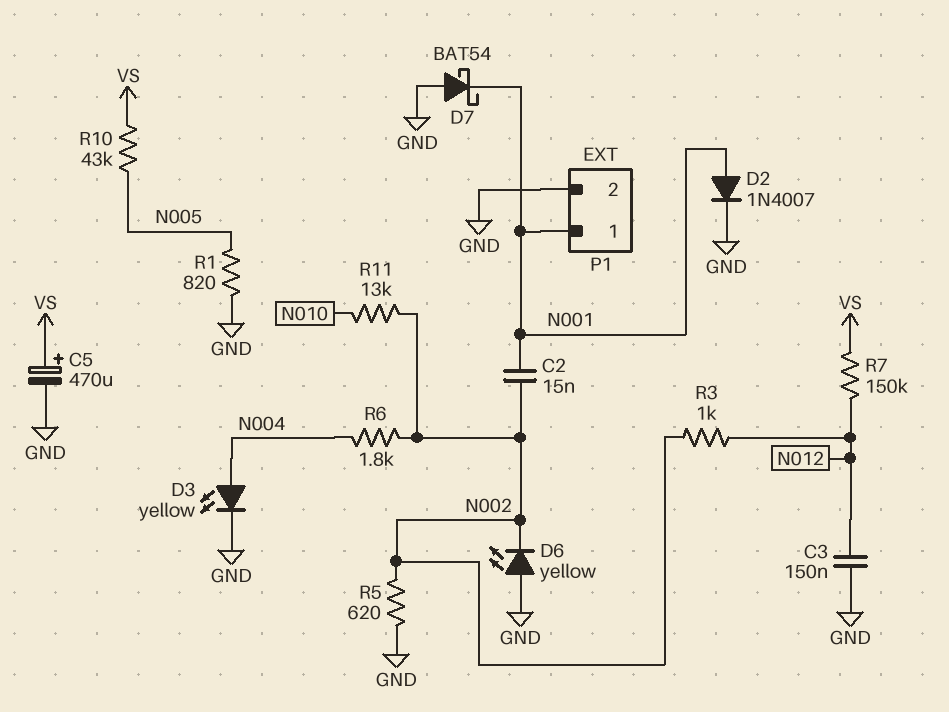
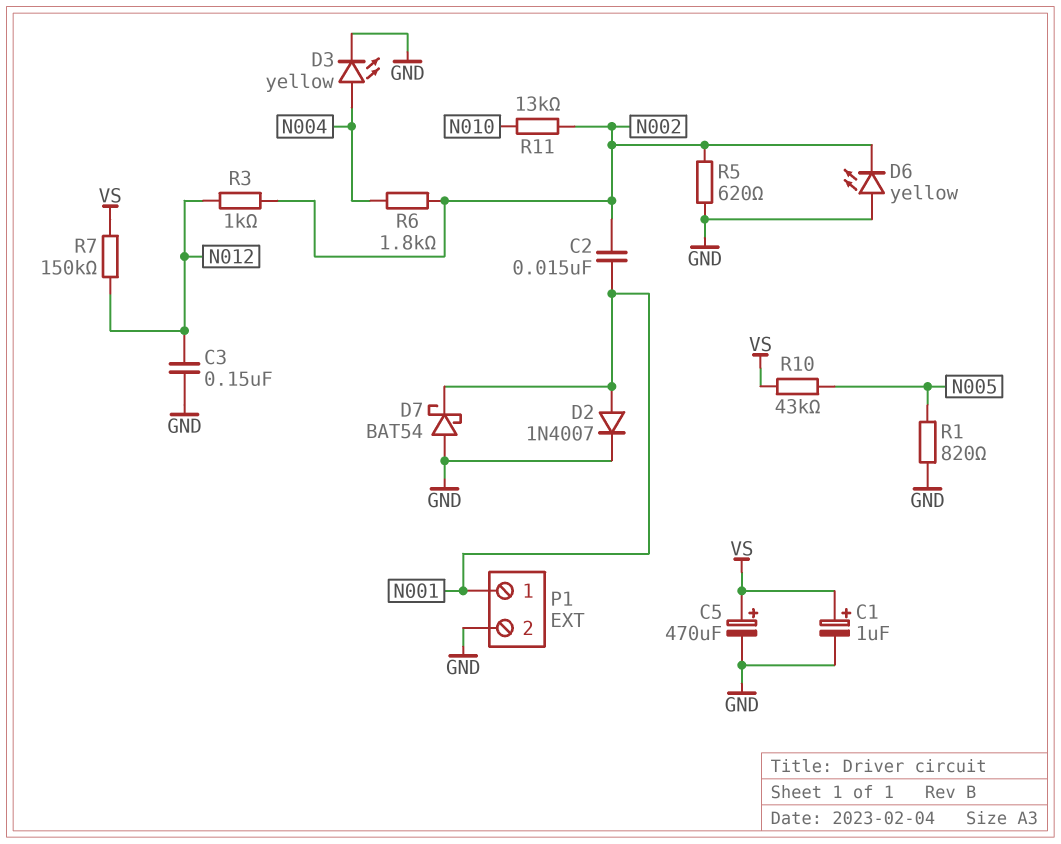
C1: none -> 1uF (plus VS, minus GND)

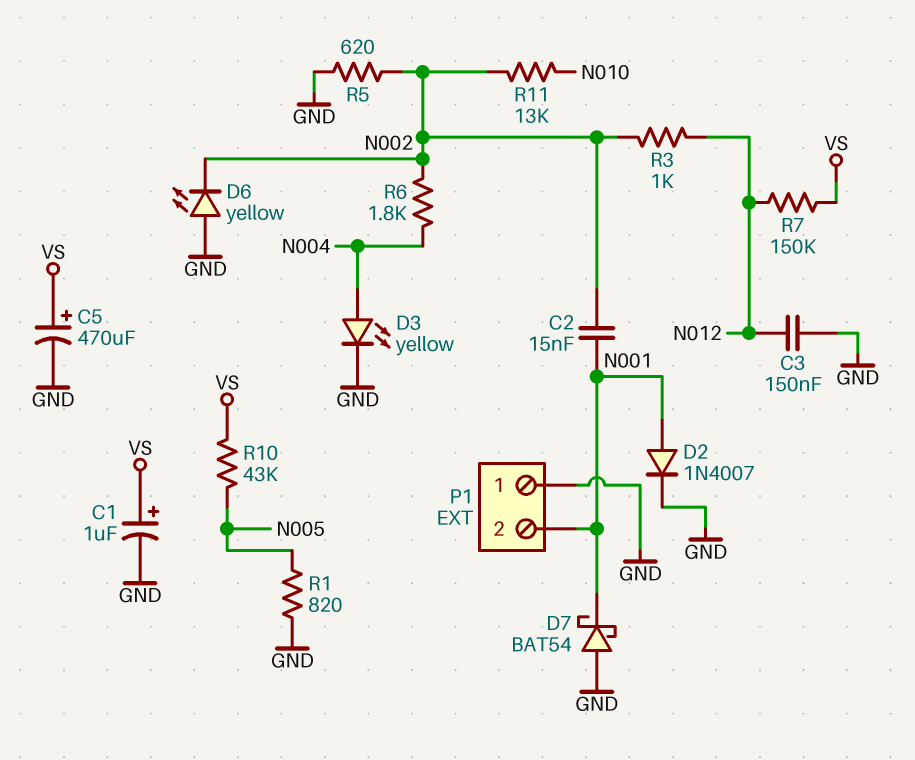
P1 pin 1: N001 -> GND
P1 pin 2: GND -> N001

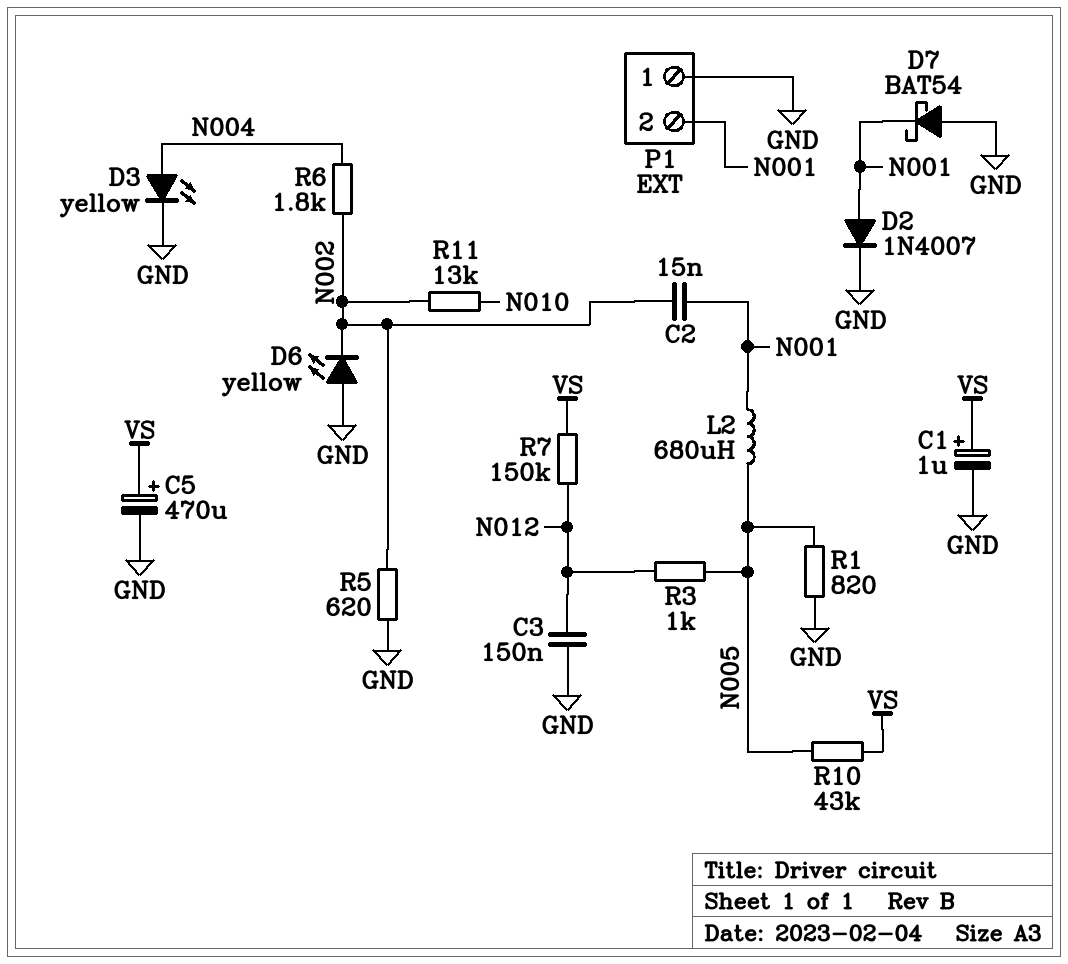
L2: none -> 680uH (N001, N005)
R3: 1k (N002, N012) -> 1k (N005, N012)

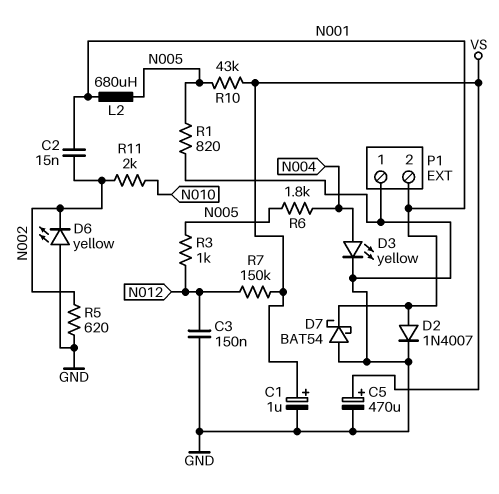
R6: 1.8k (N002, N004) -> 1.8k (N004, N005)
R11: 13k (N002, N010) -> 2k (N002, N010)

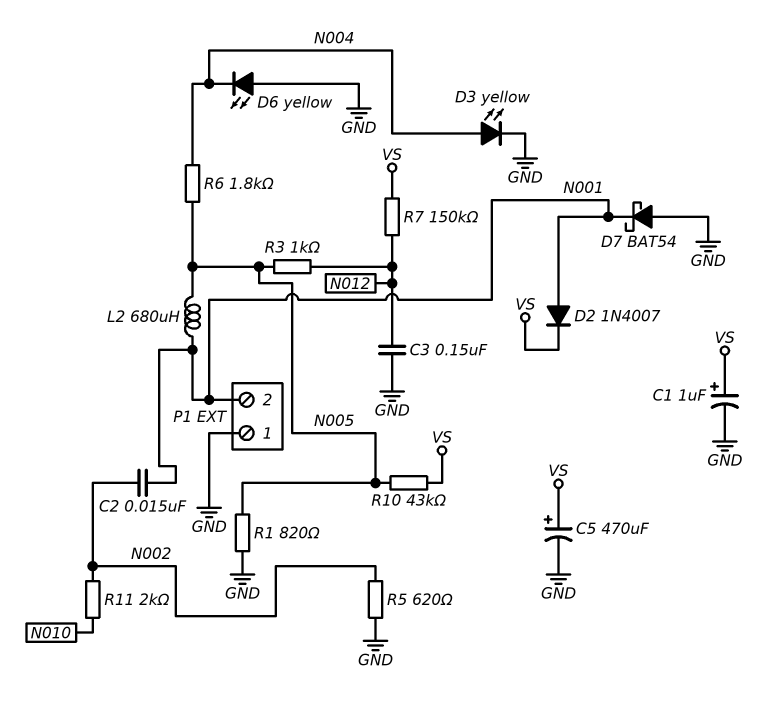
D2: diode 1N4007 (A N001, K GND) -> diode 1N4007 (A N001, K VS)
D6: LED yellow (A GND, K N002) -> LED yellow (A GND, K N004)

